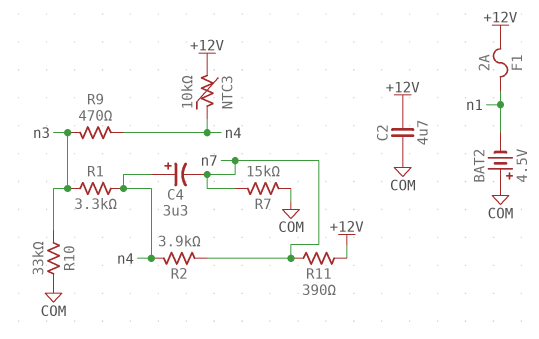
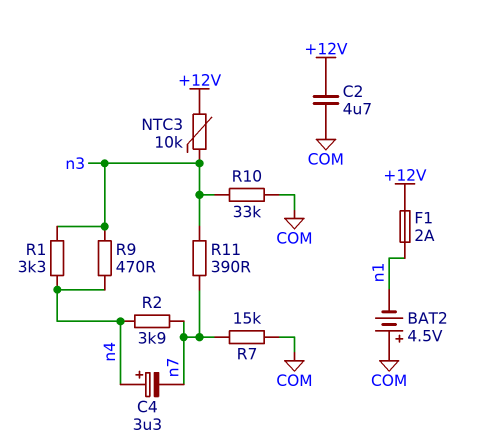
NTC3: 10k (+12V, n4) -> 10k (+12V, n3)
R11: 390 (+12V, n7) -> 390 (n3, n7)

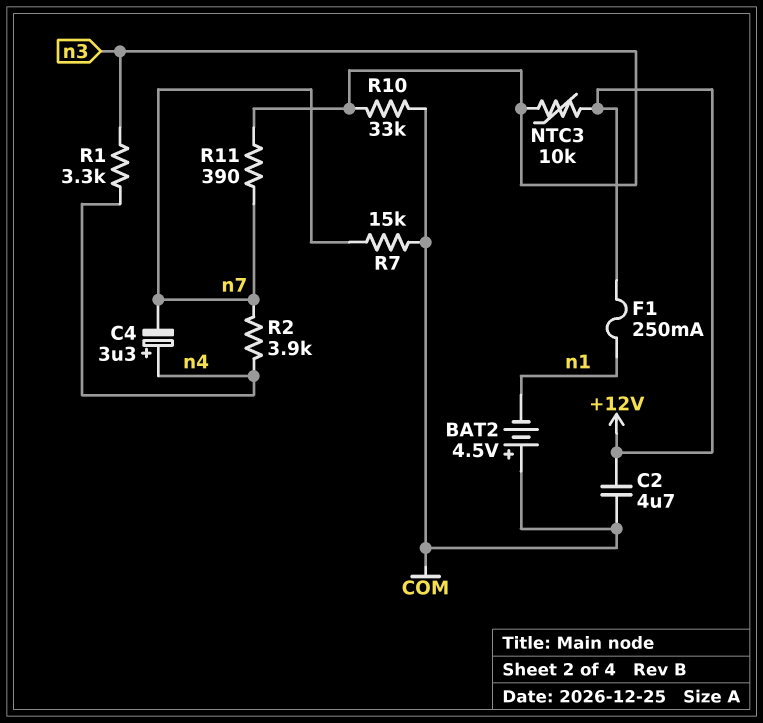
F1: 2A (+12V, n1) -> 250mA (+12V, n1)
R9: 470 (n3, n4) -> none

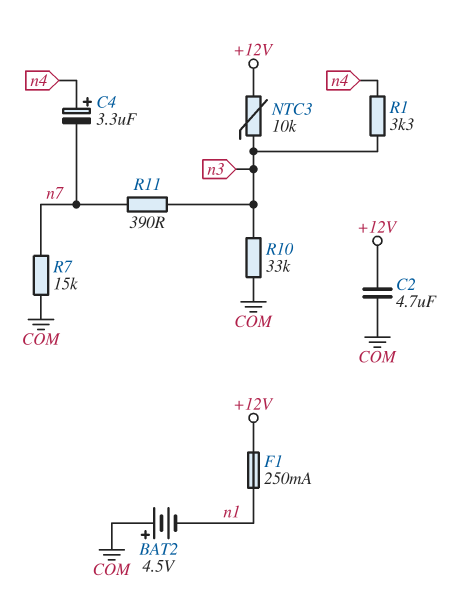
R2: 3.9k (n4, n7) -> none

